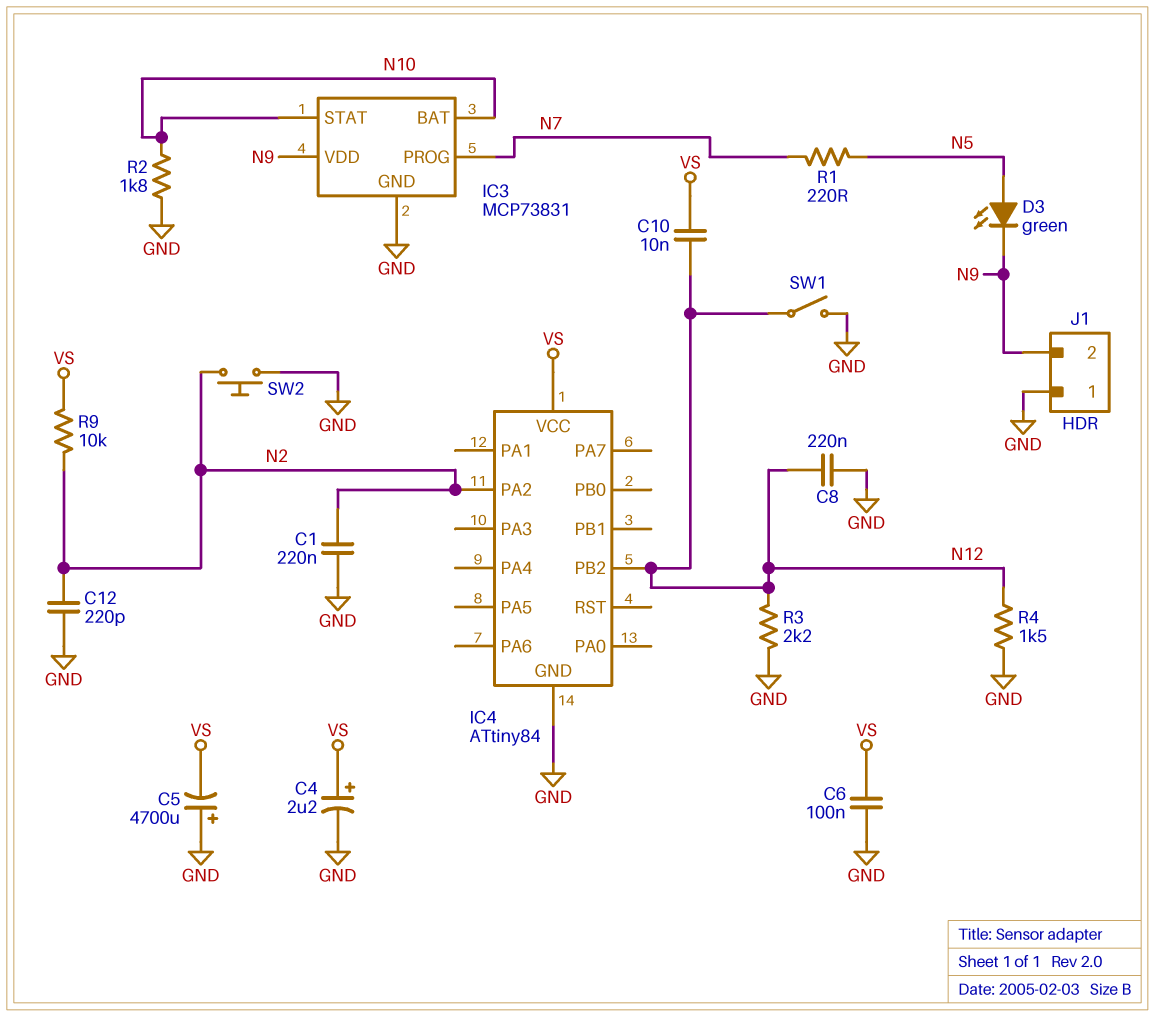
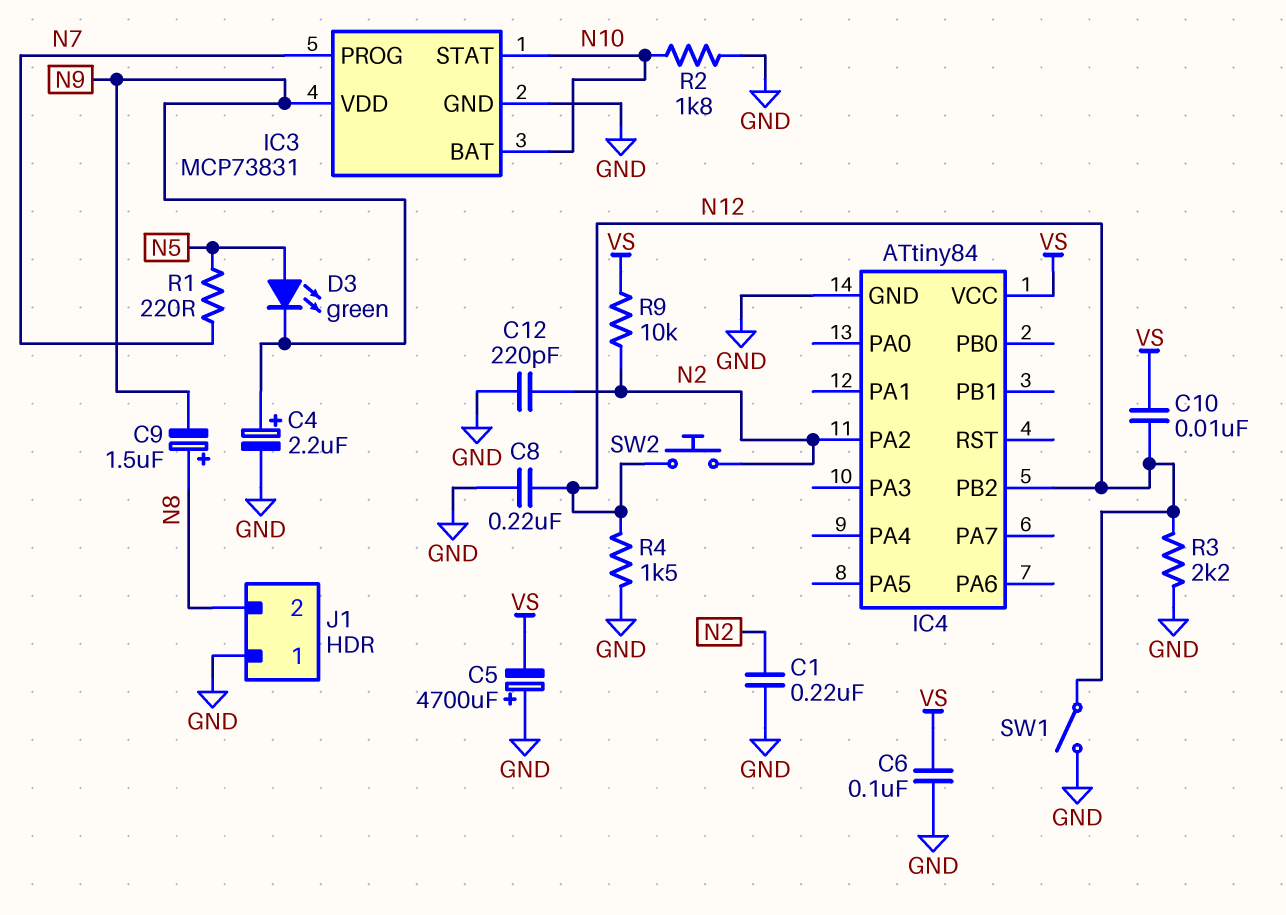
C4: 2.2uF (plus VS, minus GND) -> 2.2uF (plus N9, minus GND)
C9: none -> 1.5uF (plus N8, minus N9)
J1 pin 2: N9 -> N8
SW2: button (GND, N2) -> button (N2, N12)

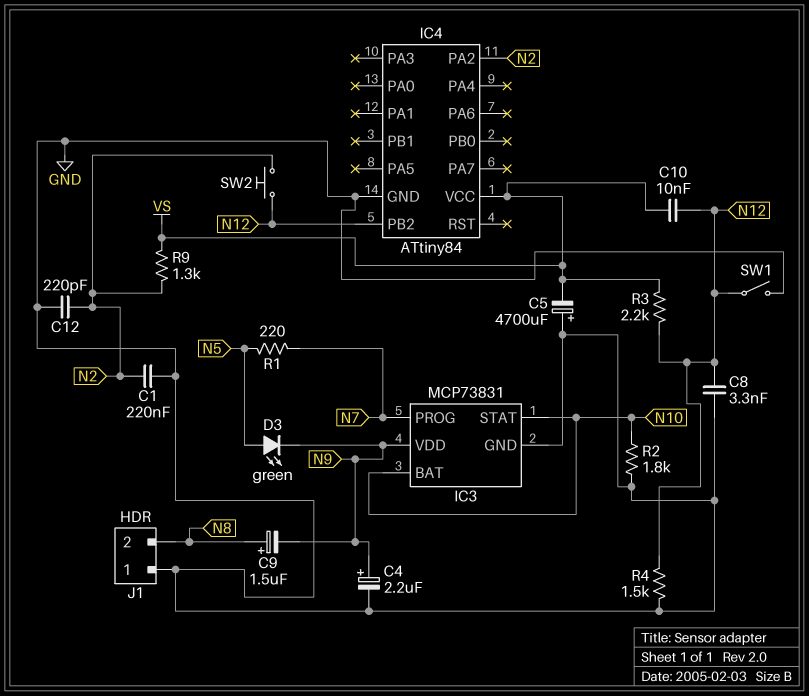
C6: 100nF (GND, VS) -> none
C8: 220nF (GND, N12) -> 3.3nF (GND, N12)
R3: 2.2k (GND, N12) -> 2.2k (N12, VS)
R9: 10k (N2, VS) -> 1.3k (N2, VS)

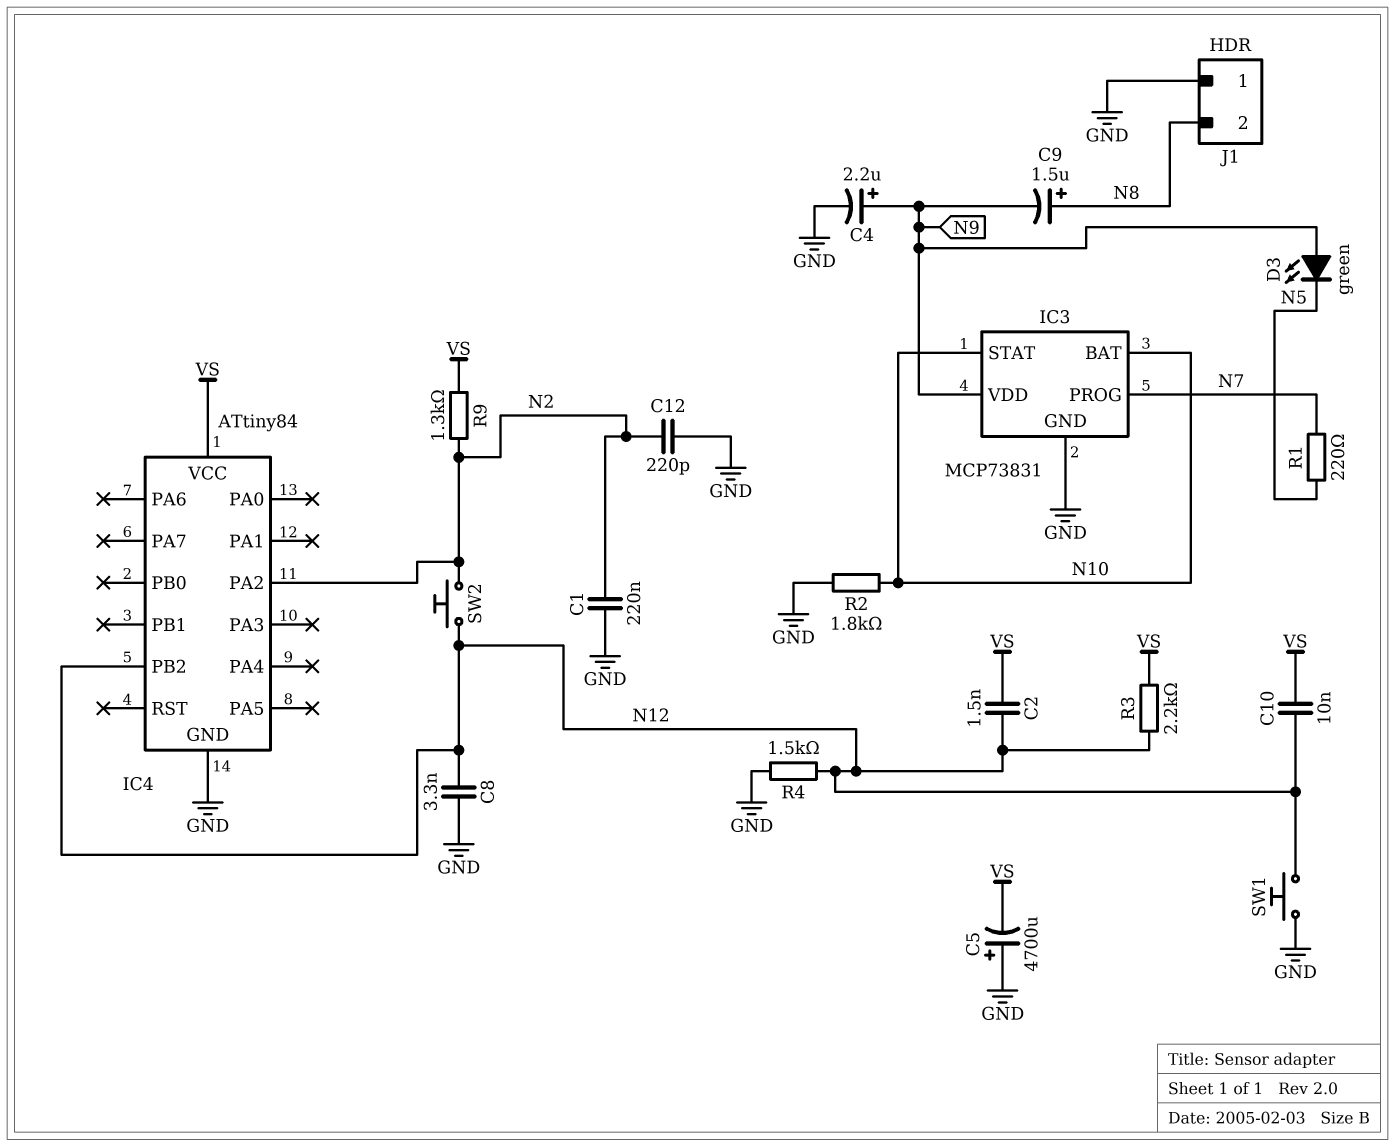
C2: none -> 1.5nF (N12, VS)
D3: LED green (A N5, K N9) -> LED green (A N9, K N5)
SW1: switch (GND, N12) -> button (GND, N12)

